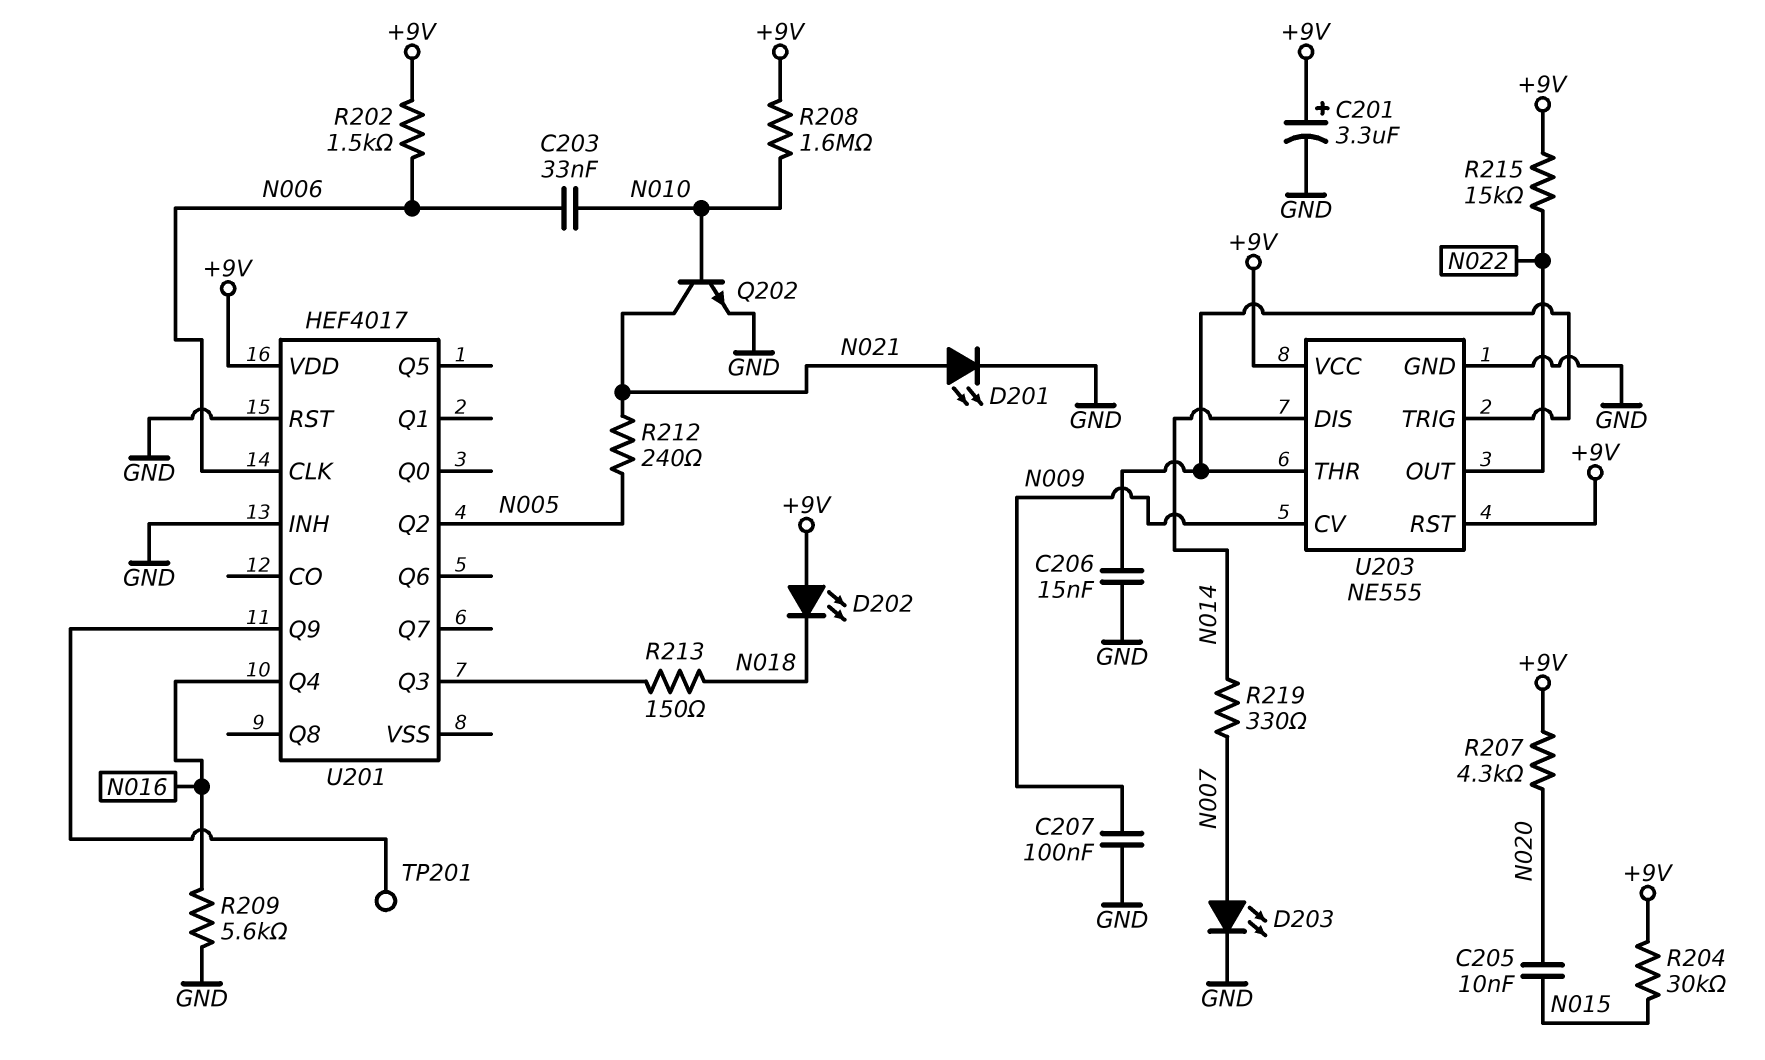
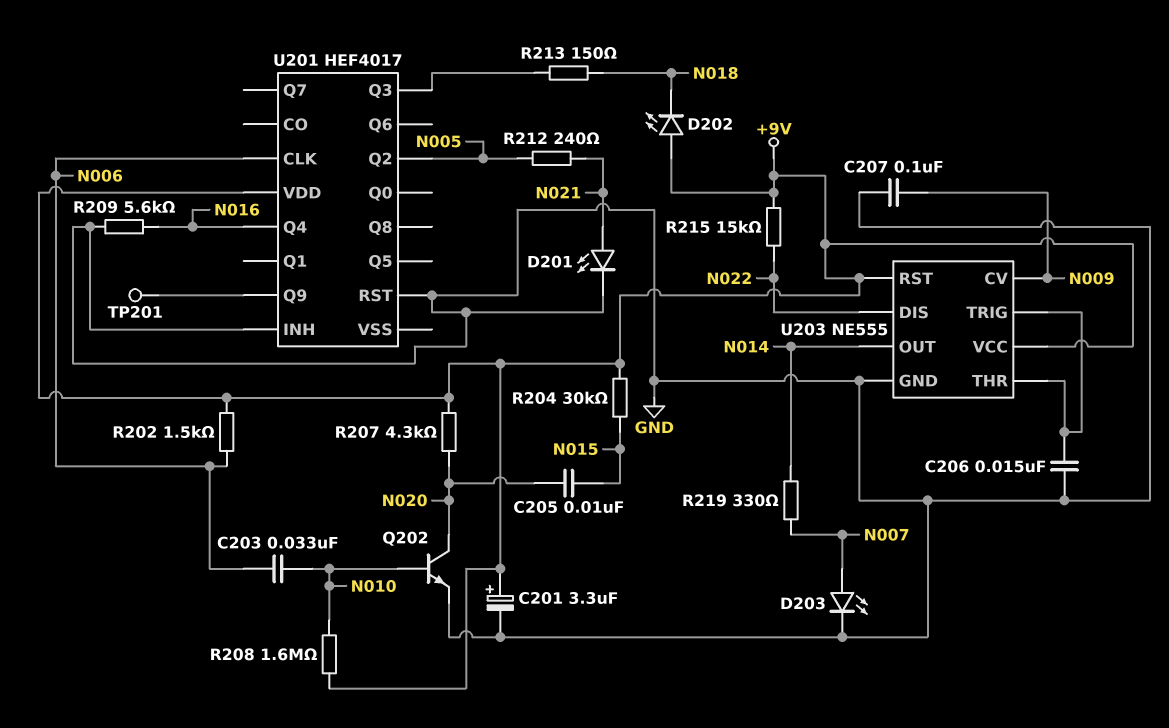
Q202: NPN (B N010, C N021, E GND) -> NPN (B N010, C N020, E GND)
U203 pin DIS: N014 -> N022
U203 pin OUT: N022 -> N014

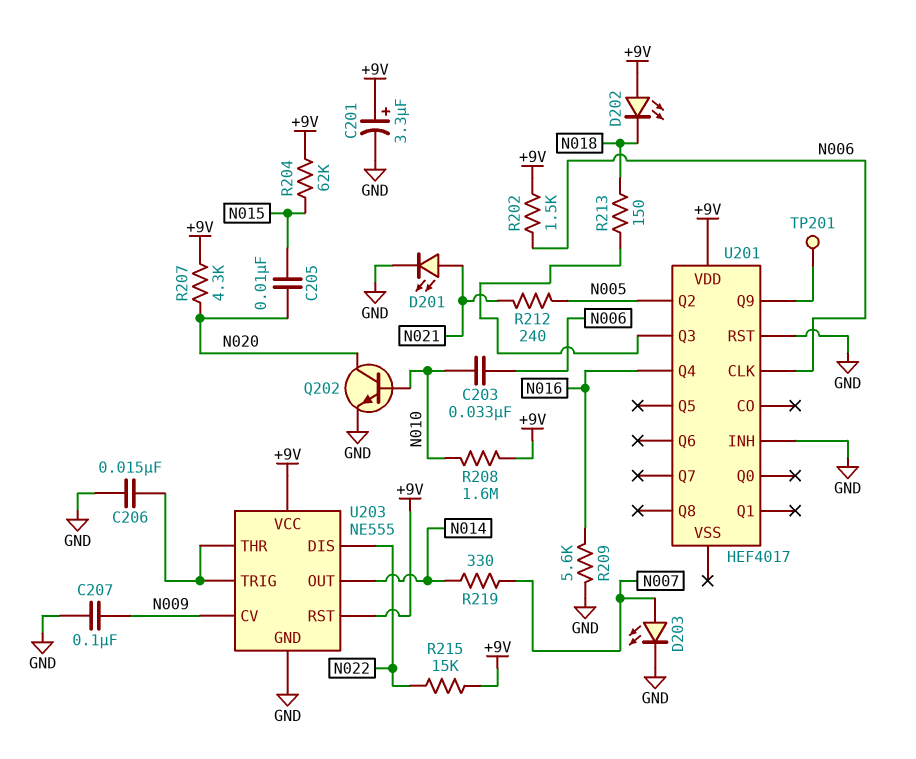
R204: 30k (+9V, N015) -> 62k (+9V, N015)

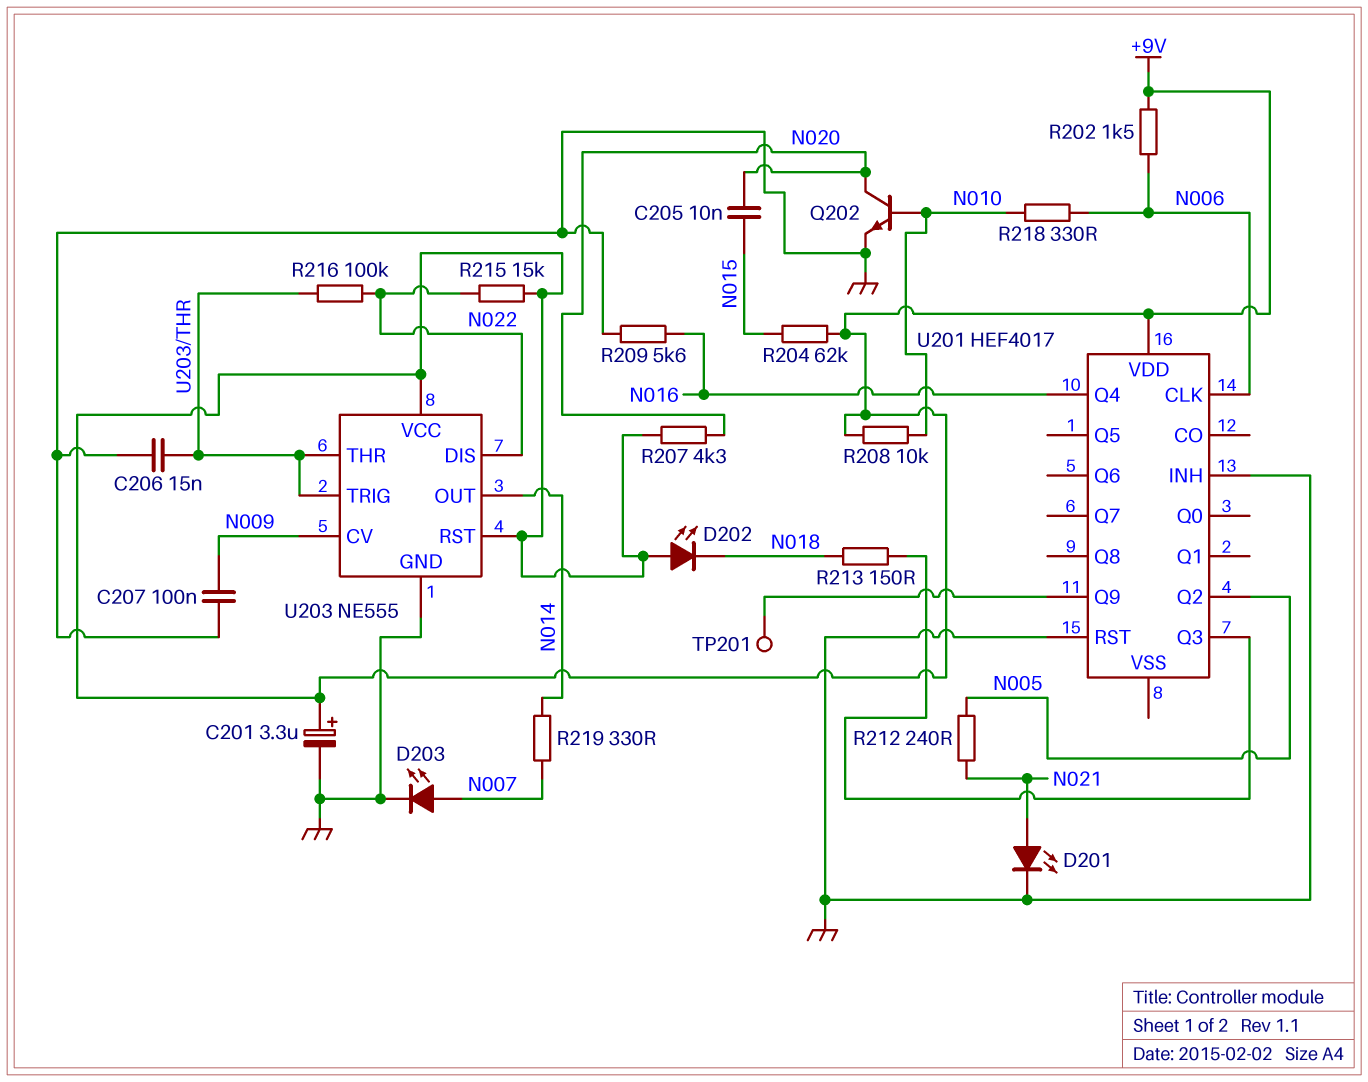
C203: 33nF (N006, N010) -> none
R208: 1.6M (+9V, N010) -> 10k (+9V, N010)
R216: none -> 100k (N022, U203/THR)
R218: none -> 330 (N006, N010)

